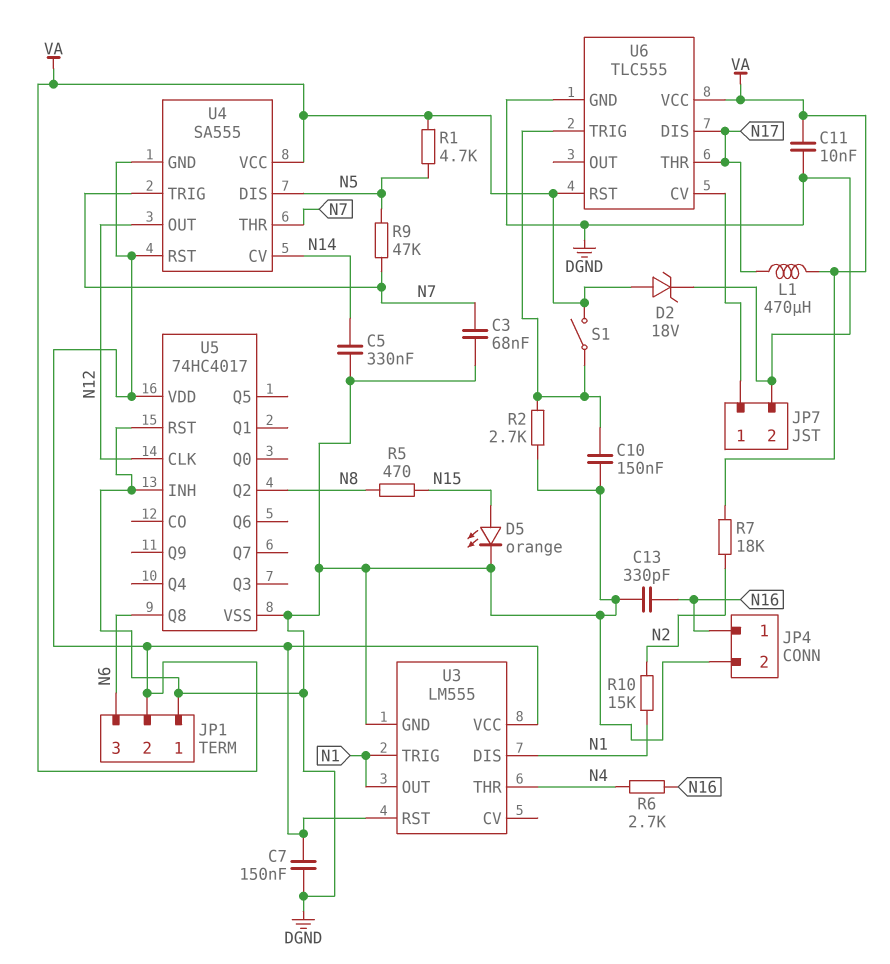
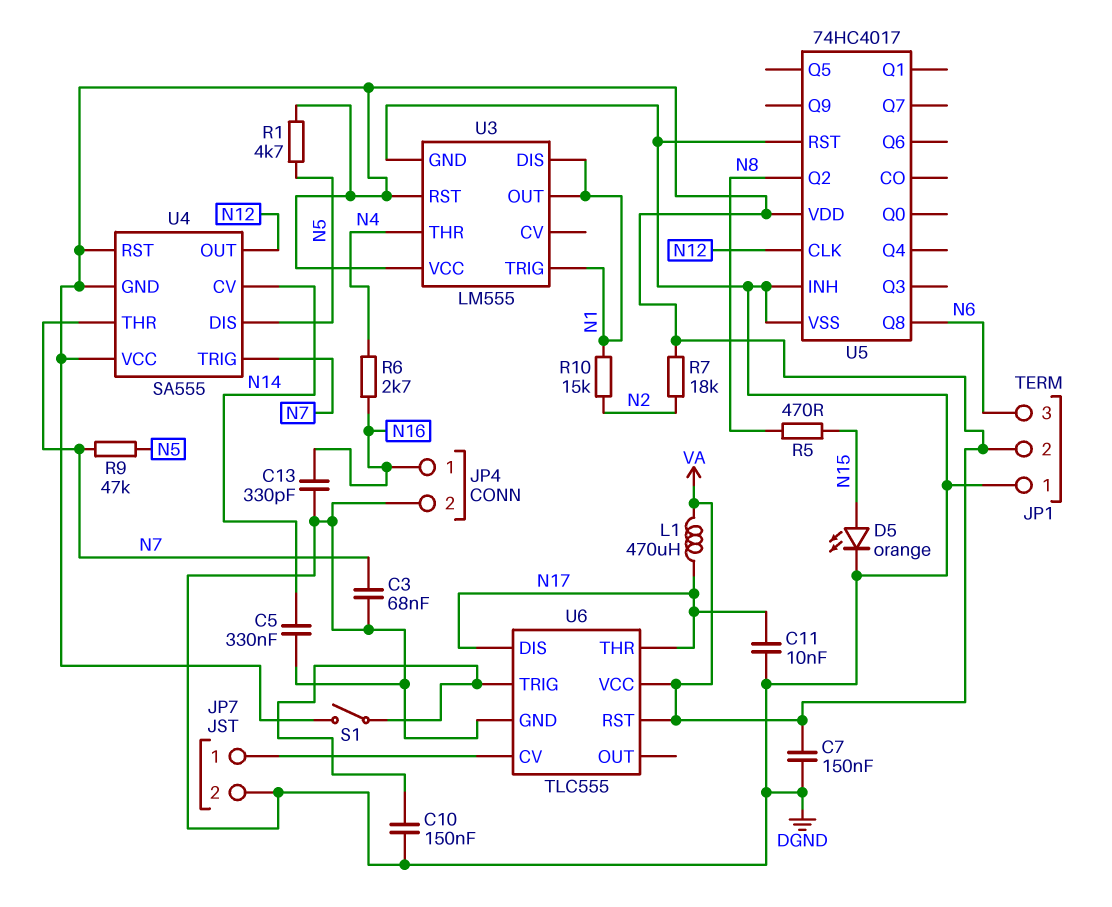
C11: 10nF (DGND, VA) -> 10nF (DGND, N17)
D2: zener 18V (A VA, K DGND) -> none
R2: 2.7k (DGND, U6/TRIG) -> none

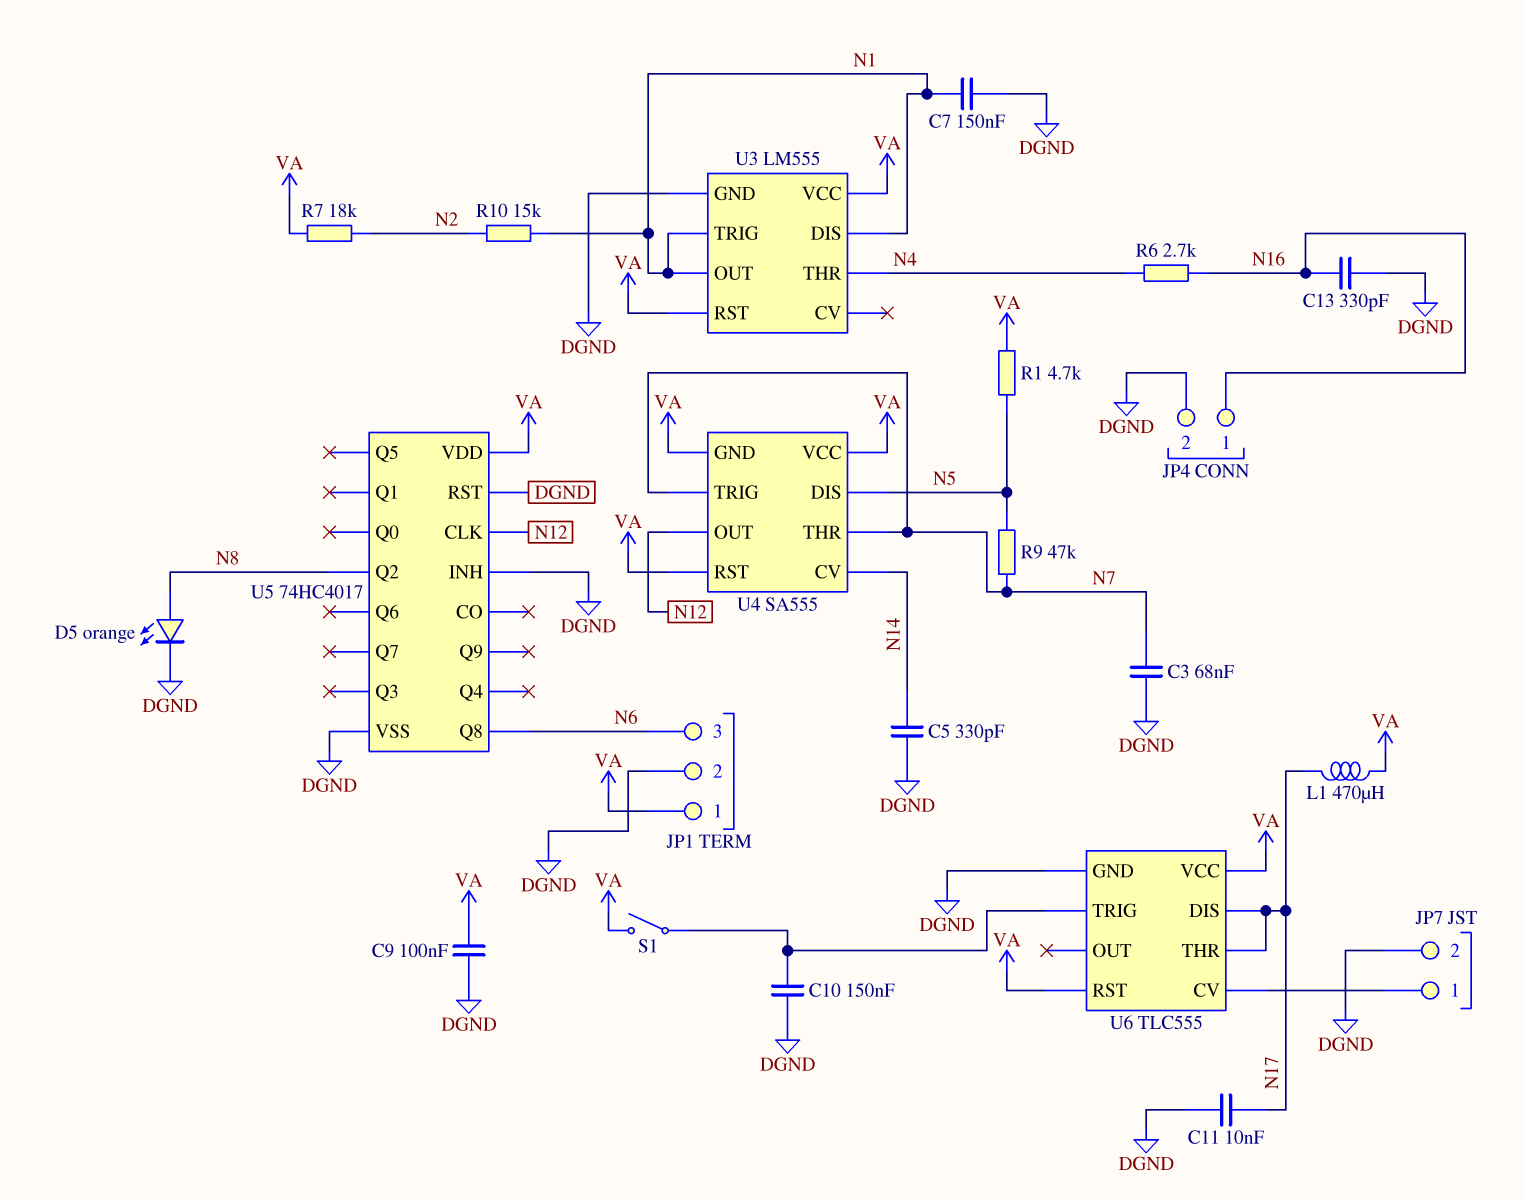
C5: 330nF (DGND, N14) -> 330pF (DGND, N14)
C7: 150nF (DGND, VA) -> 150nF (DGND, N1)
C9: none -> 100nF (DGND, VA)
D5: LED orange (A N15, K DGND) -> LED orange (A N8, K DGND)
JP1 pin 1: DGND -> VA
JP1 pin 2: VA -> DGND
R5: 470 (N8, N15) -> none

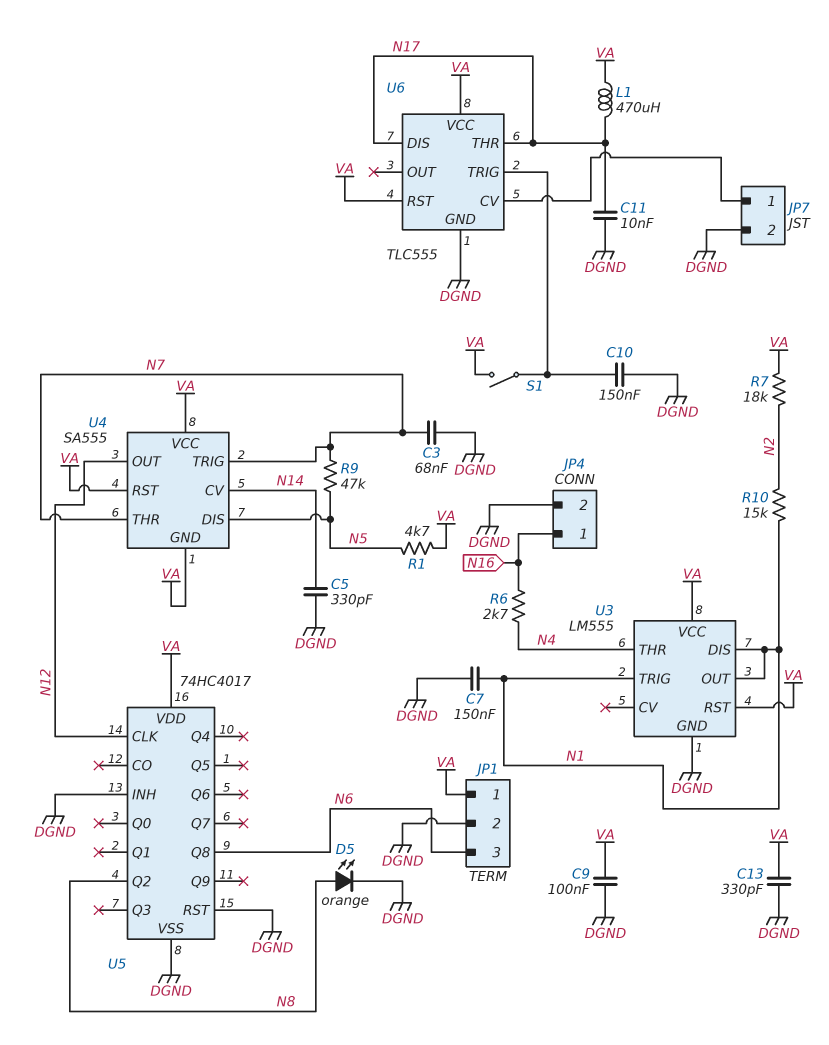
C13: 330pF (DGND, N16) -> 330pF (DGND, VA)

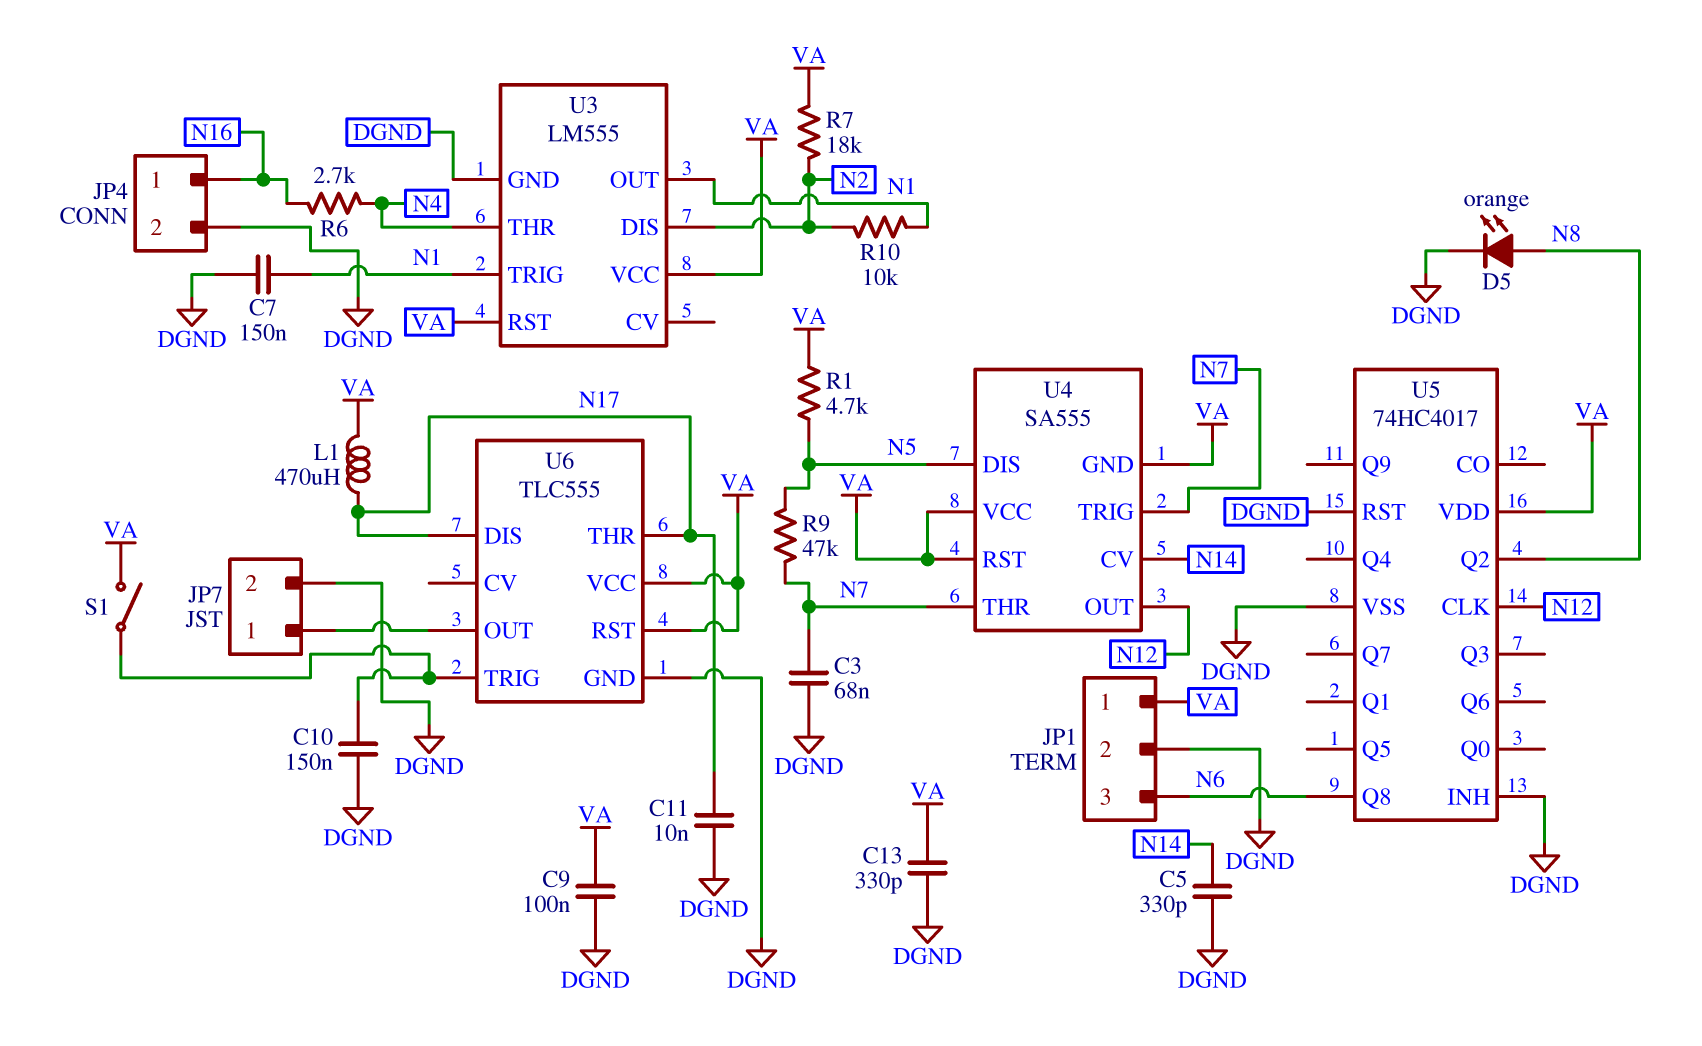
R10: 15k (N1, N2) -> 10k (N1, N2)
U3 pin DIS: N1 -> N2
U6 pin CV: JP7/1 -> none
U6 pin OUT: none -> JP7/1

